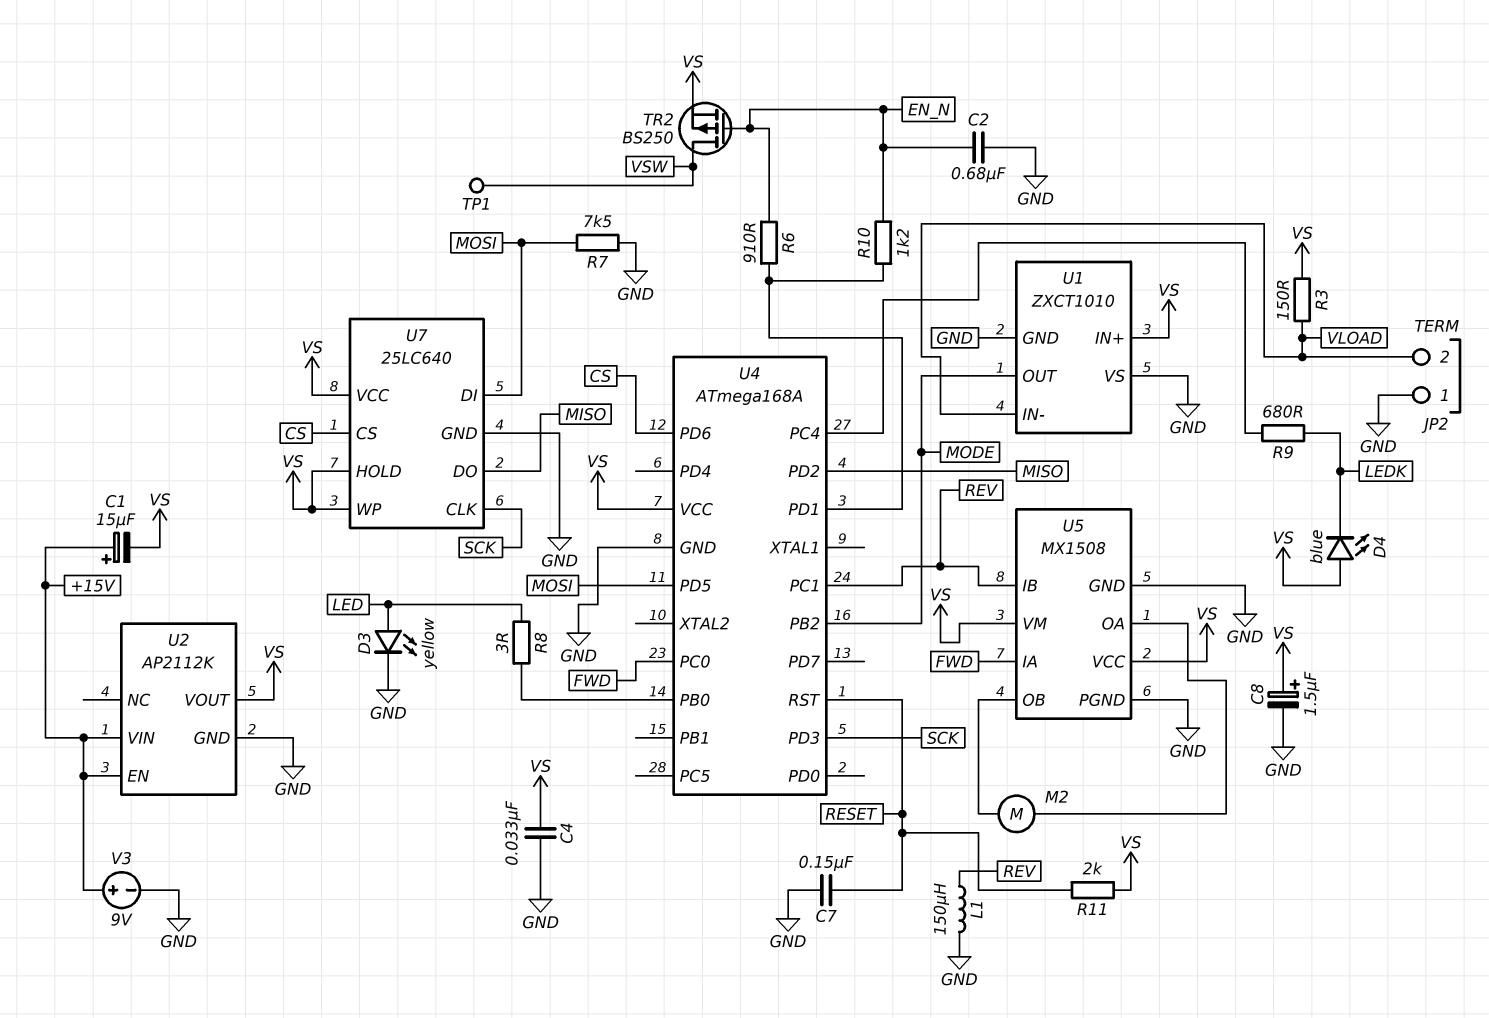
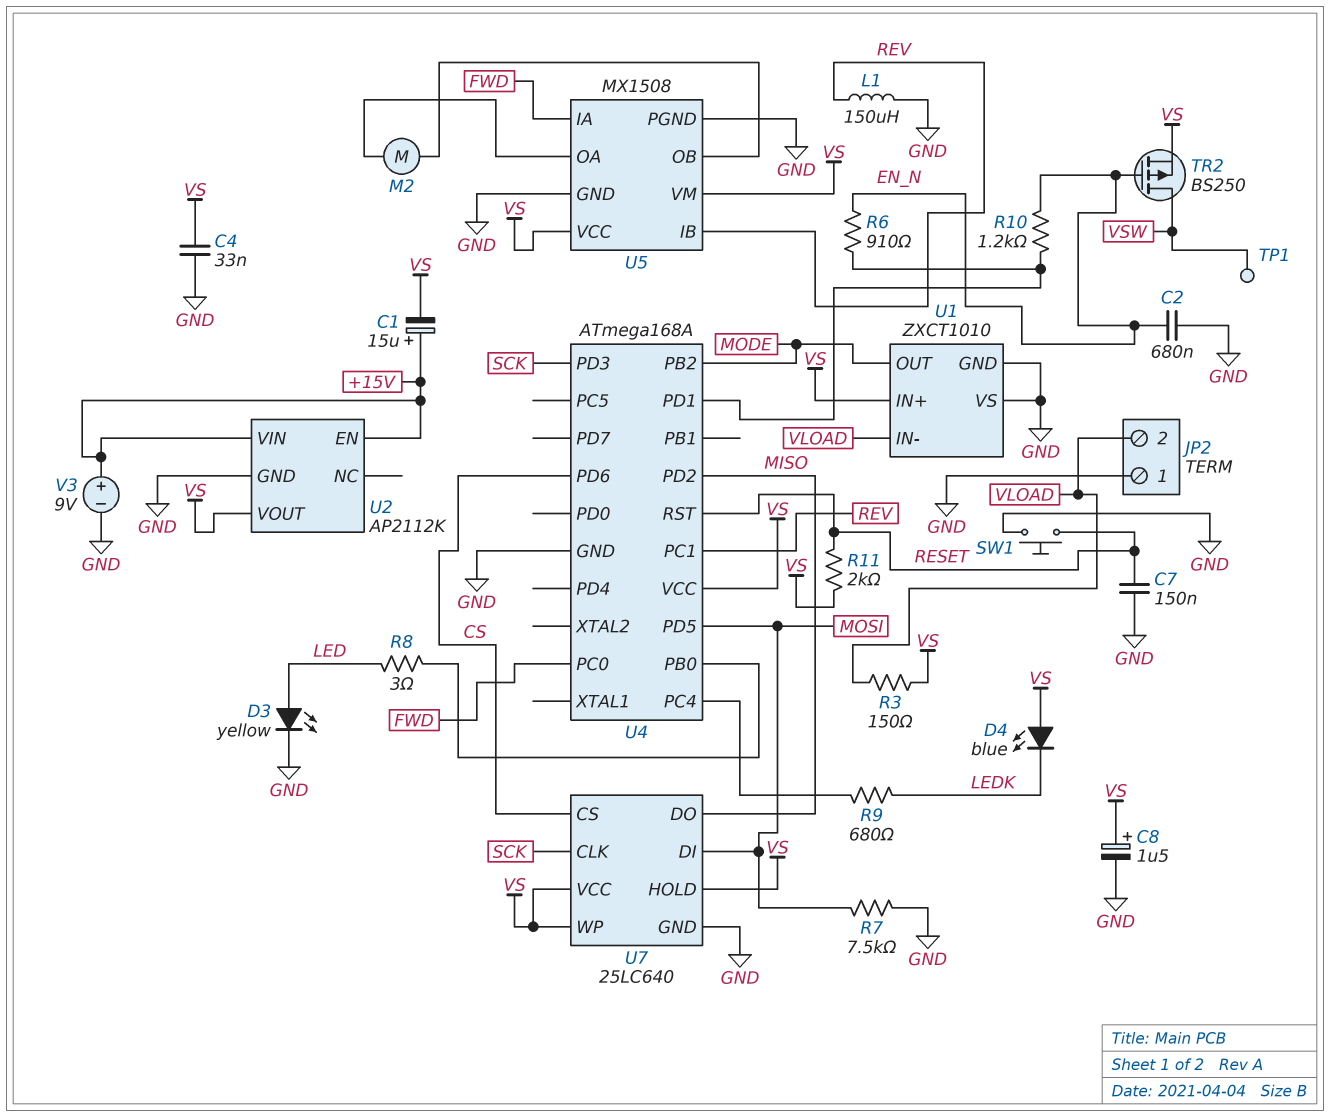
SW1: none -> button (GND, RESET)

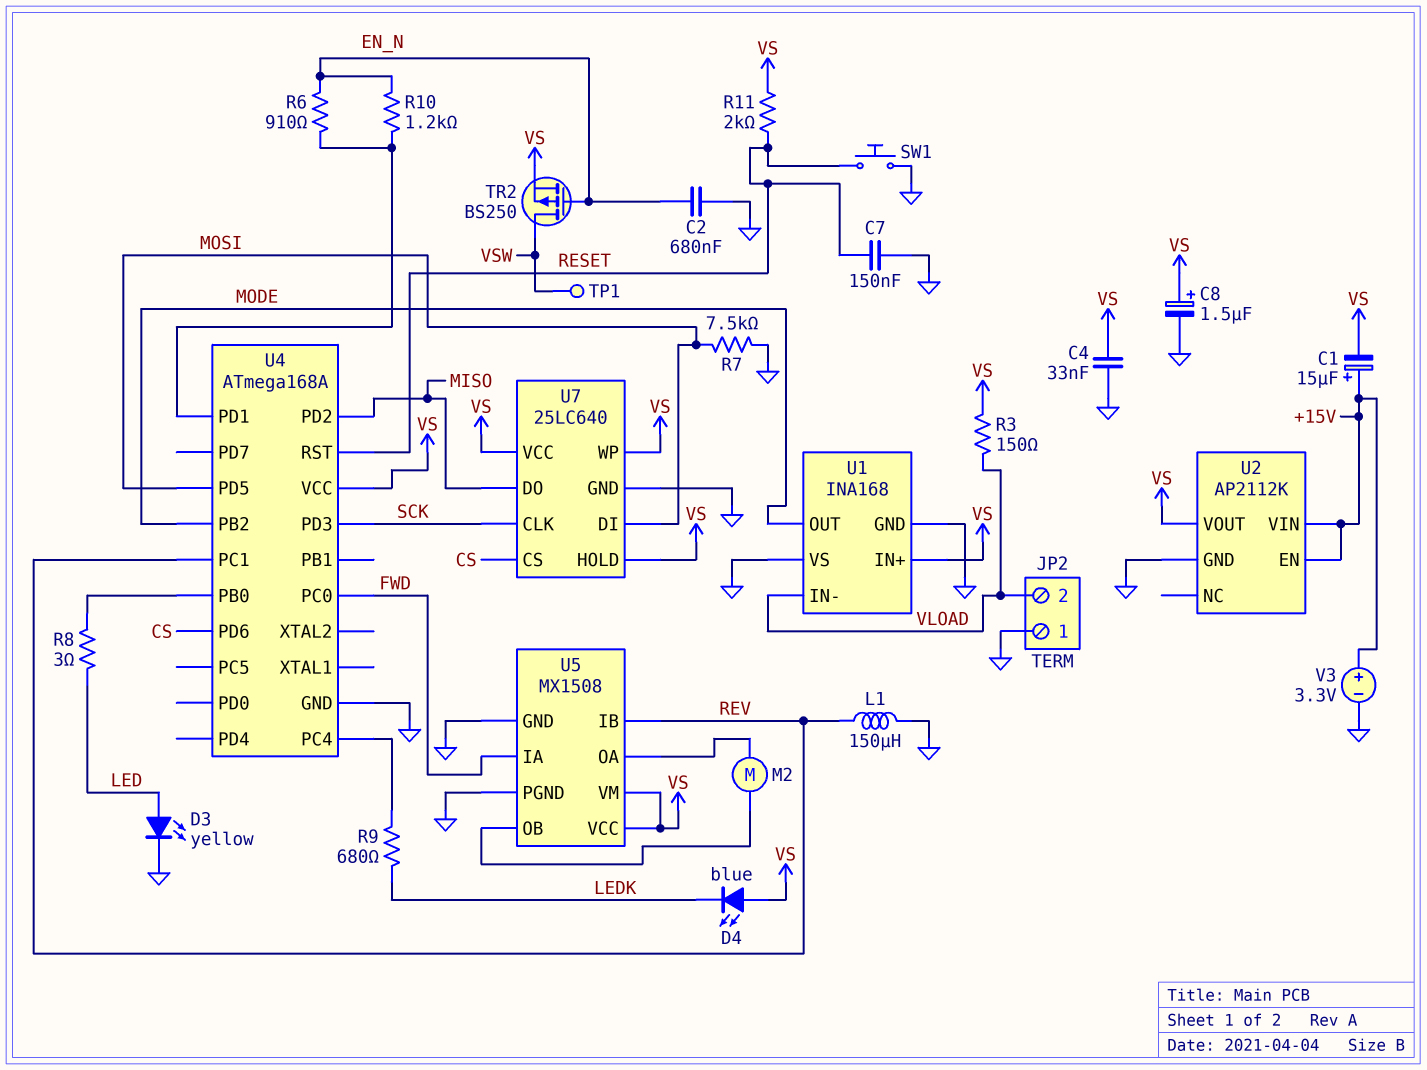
U1: ZXCT1010 -> INA168
V3: 9V (plus +15V, minus GND) -> 3.3V (plus +15V, minus GND)

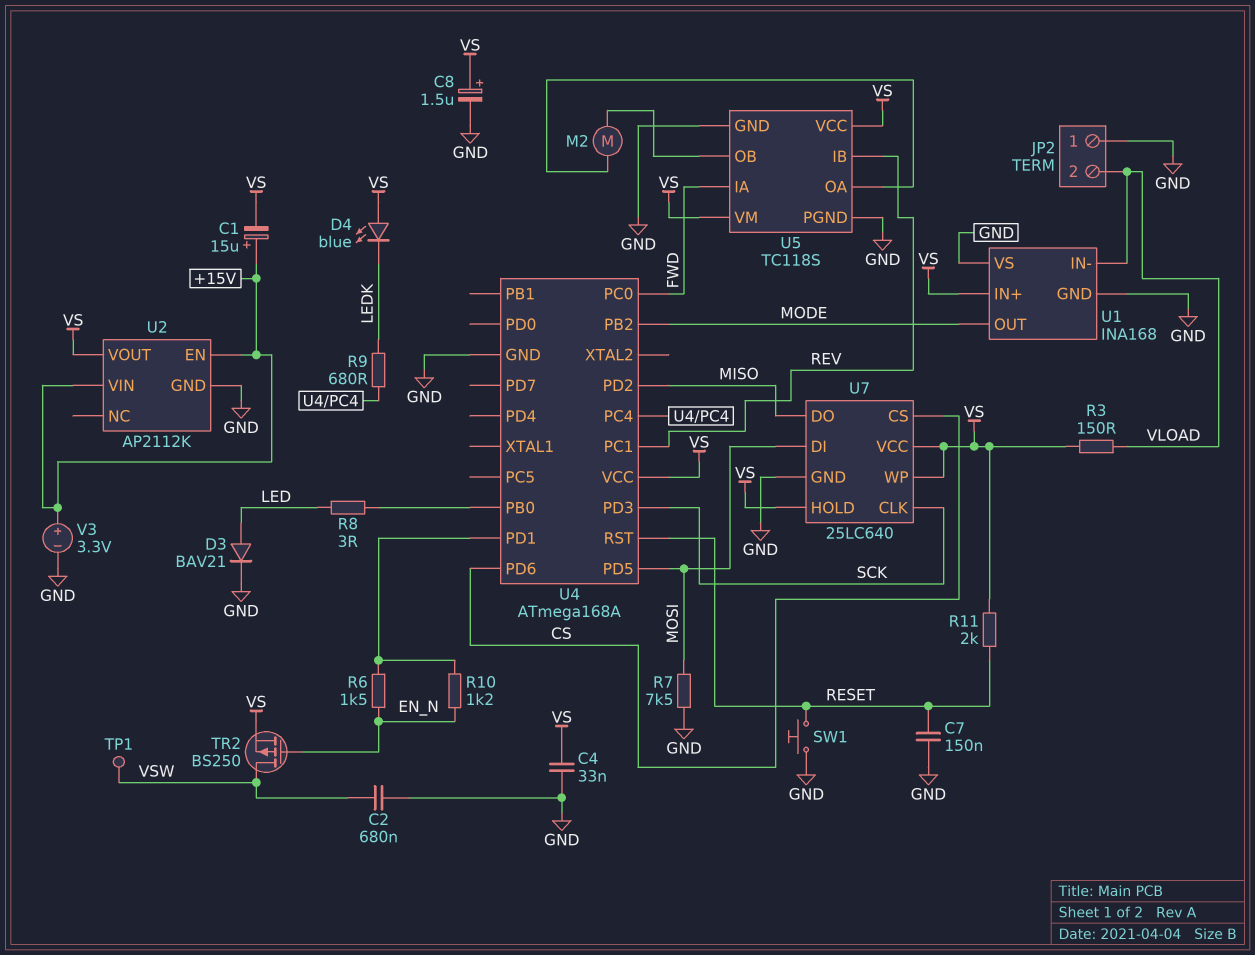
C2: 680nF (EN_N, GND) -> 680nF (GND, VSW)
D3: LED yellow (A LED, K GND) -> diode BAV21 (A LED, K GND)
L1: 150uH (GND, REV) -> none
R6: 910 (EN_N, U4/PD1) -> 1.5k (EN_N, U4/PD1)
U5: MX1508 -> TC118S

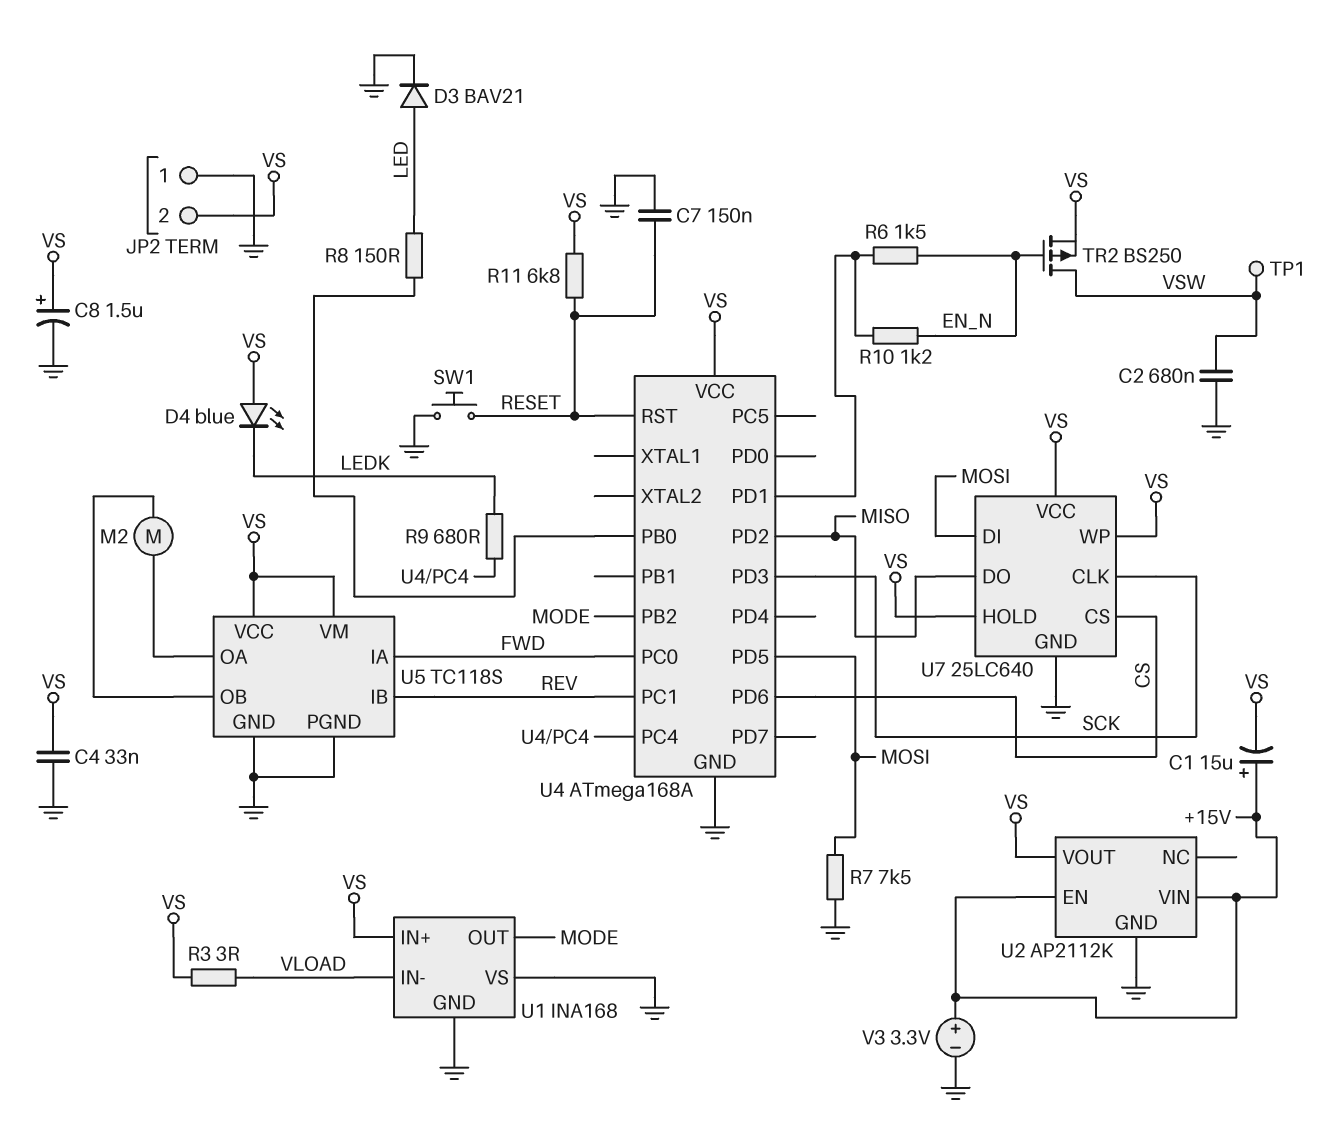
JP2 pin 2: VLOAD -> VS
R3: 150 (VLOAD, VS) -> 3 (VLOAD, VS)
R8: 3 (LED, U4/PB0) -> 150 (LED, U4/PB0)
R11: 2k (RESET, VS) -> 6.8k (RESET, VS)

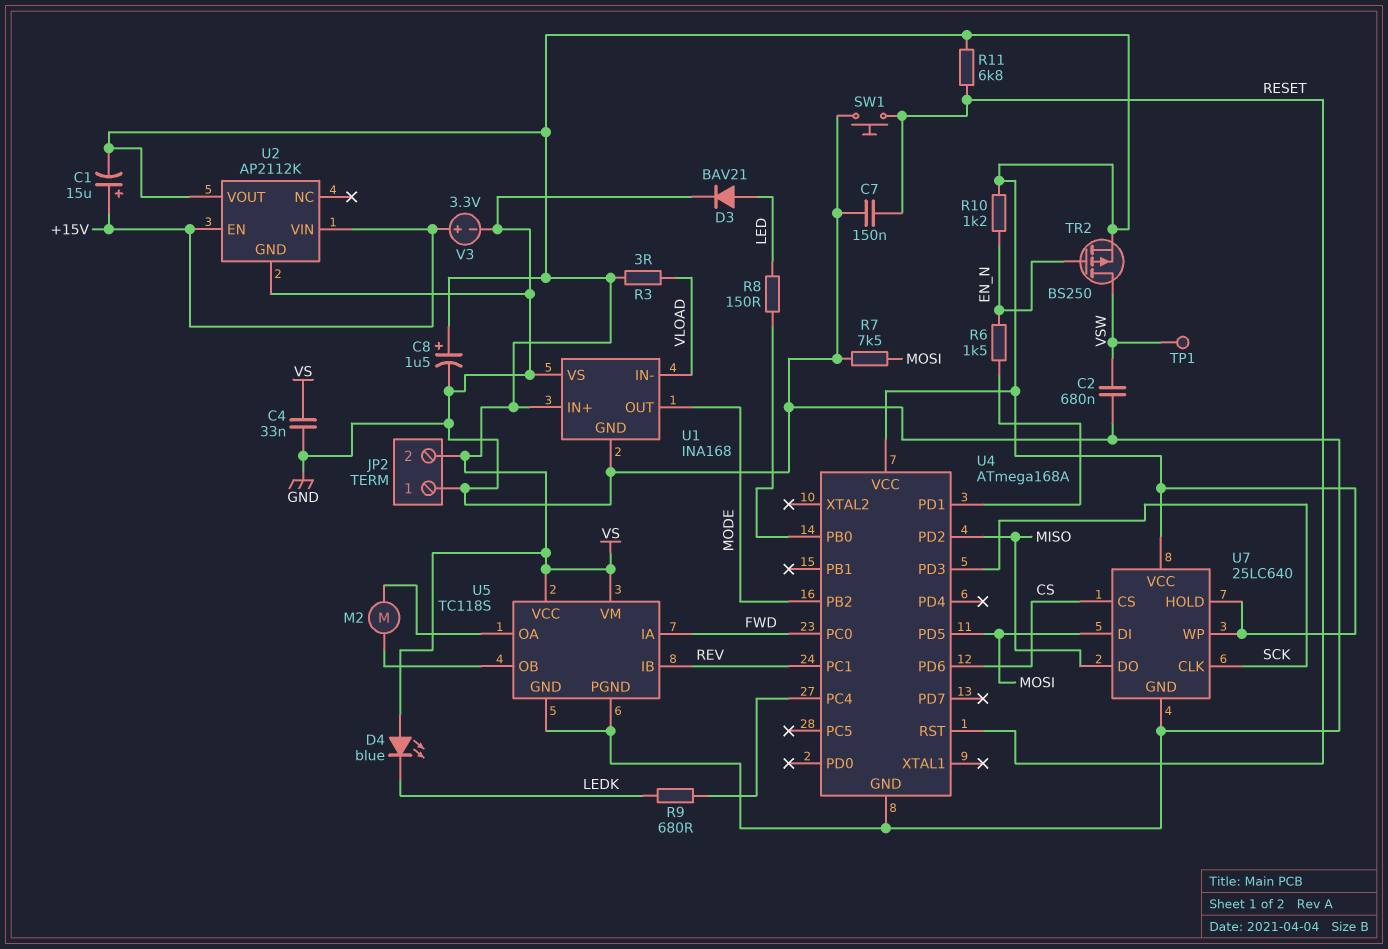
R10: 1.2k (EN_N, U4/PD1) -> 1.2k (EN_N, VS)

